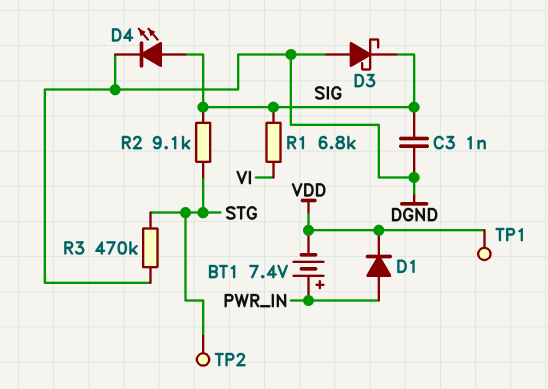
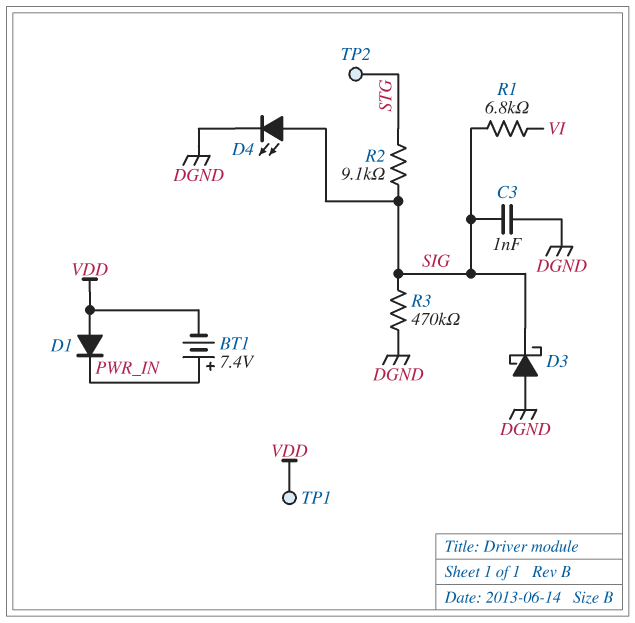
D1: diode (A PWR_IN, K VDD) -> diode (A VDD, K PWR_IN)
R3: 470k (DGND, STG) -> 470k (DGND, SIG)

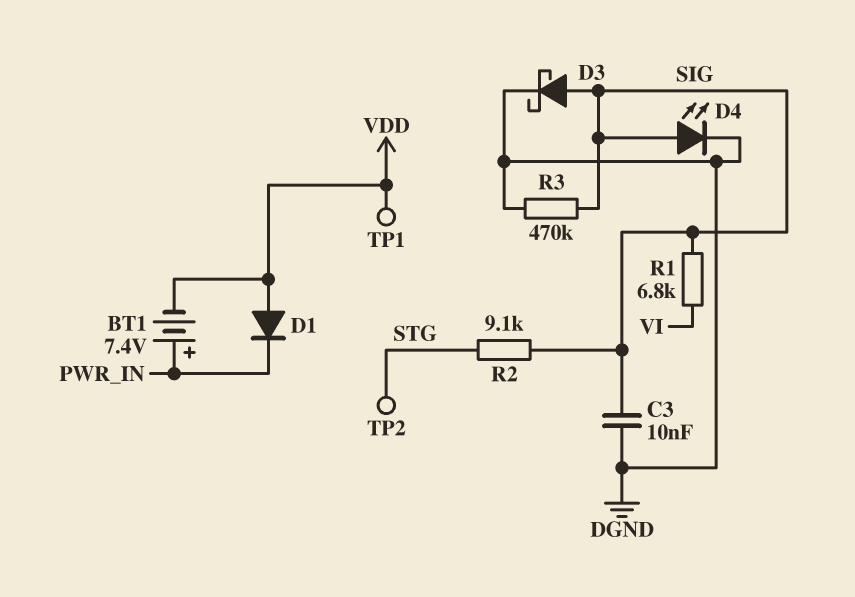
C3: 1nF (DGND, SIG) -> 10nF (DGND, SIG)
D3: schottky (A DGND, K SIG) -> schottky (A SIG, K DGND)

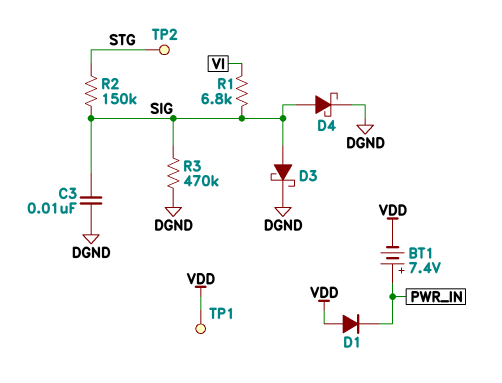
D4: LED (A SIG, K DGND) -> schottky (A SIG, K DGND)
R2: 9.1k (SIG, STG) -> 150k (SIG, STG)

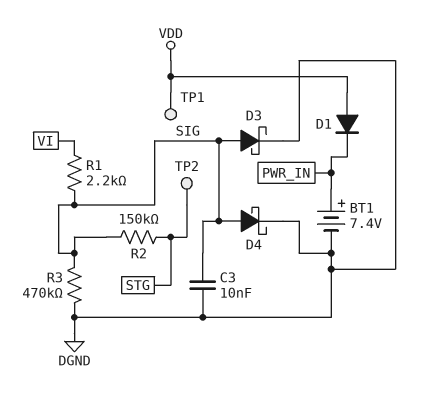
BT1: 7.4V (plus PWR_IN, minus VDD) -> 7.4V (plus PWR_IN, minus DGND)
R1: 6.8k (SIG, VI) -> 2.2k (SIG, VI)

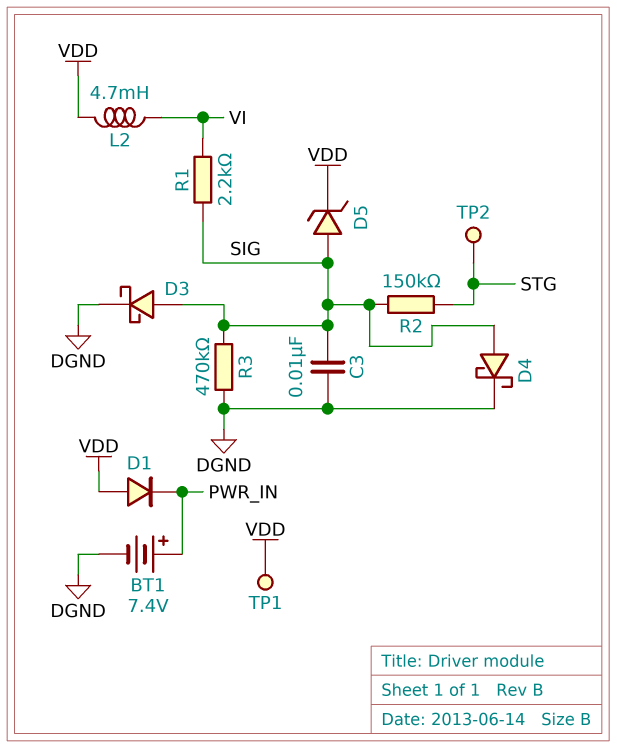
D5: none -> zener (A SIG, K VDD)
L2: none -> 4.7mH (VDD, VI)

